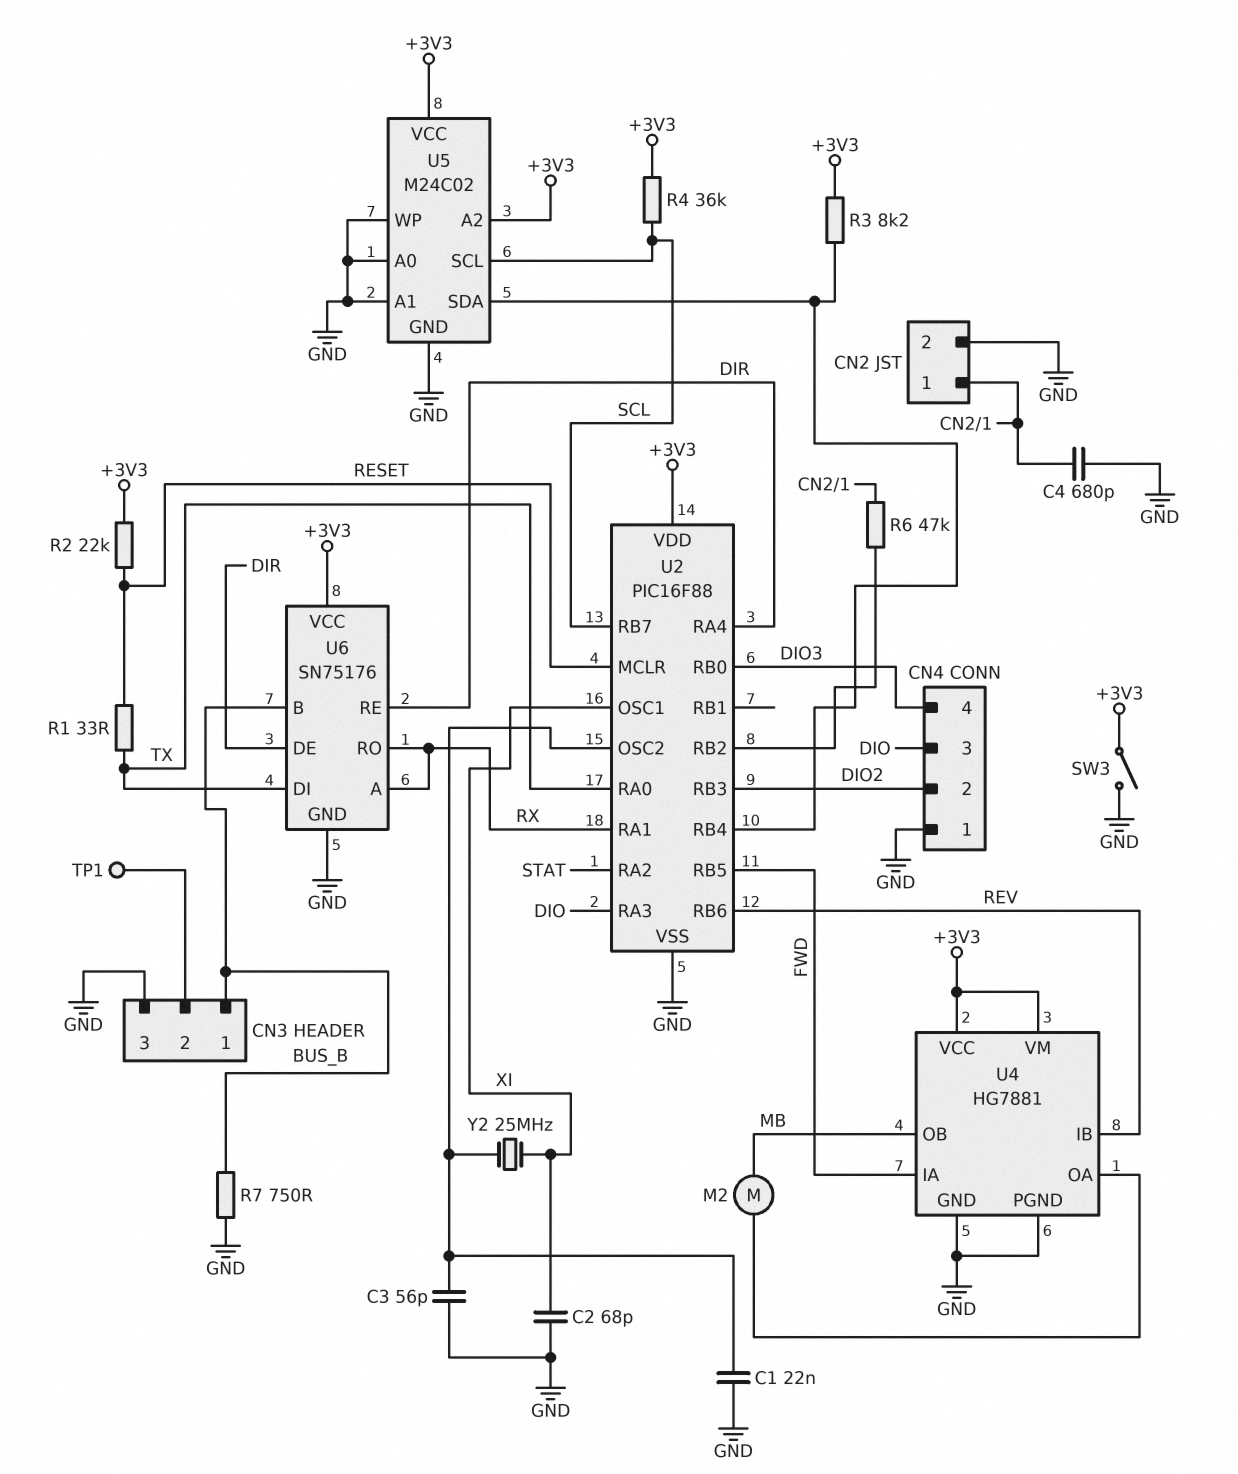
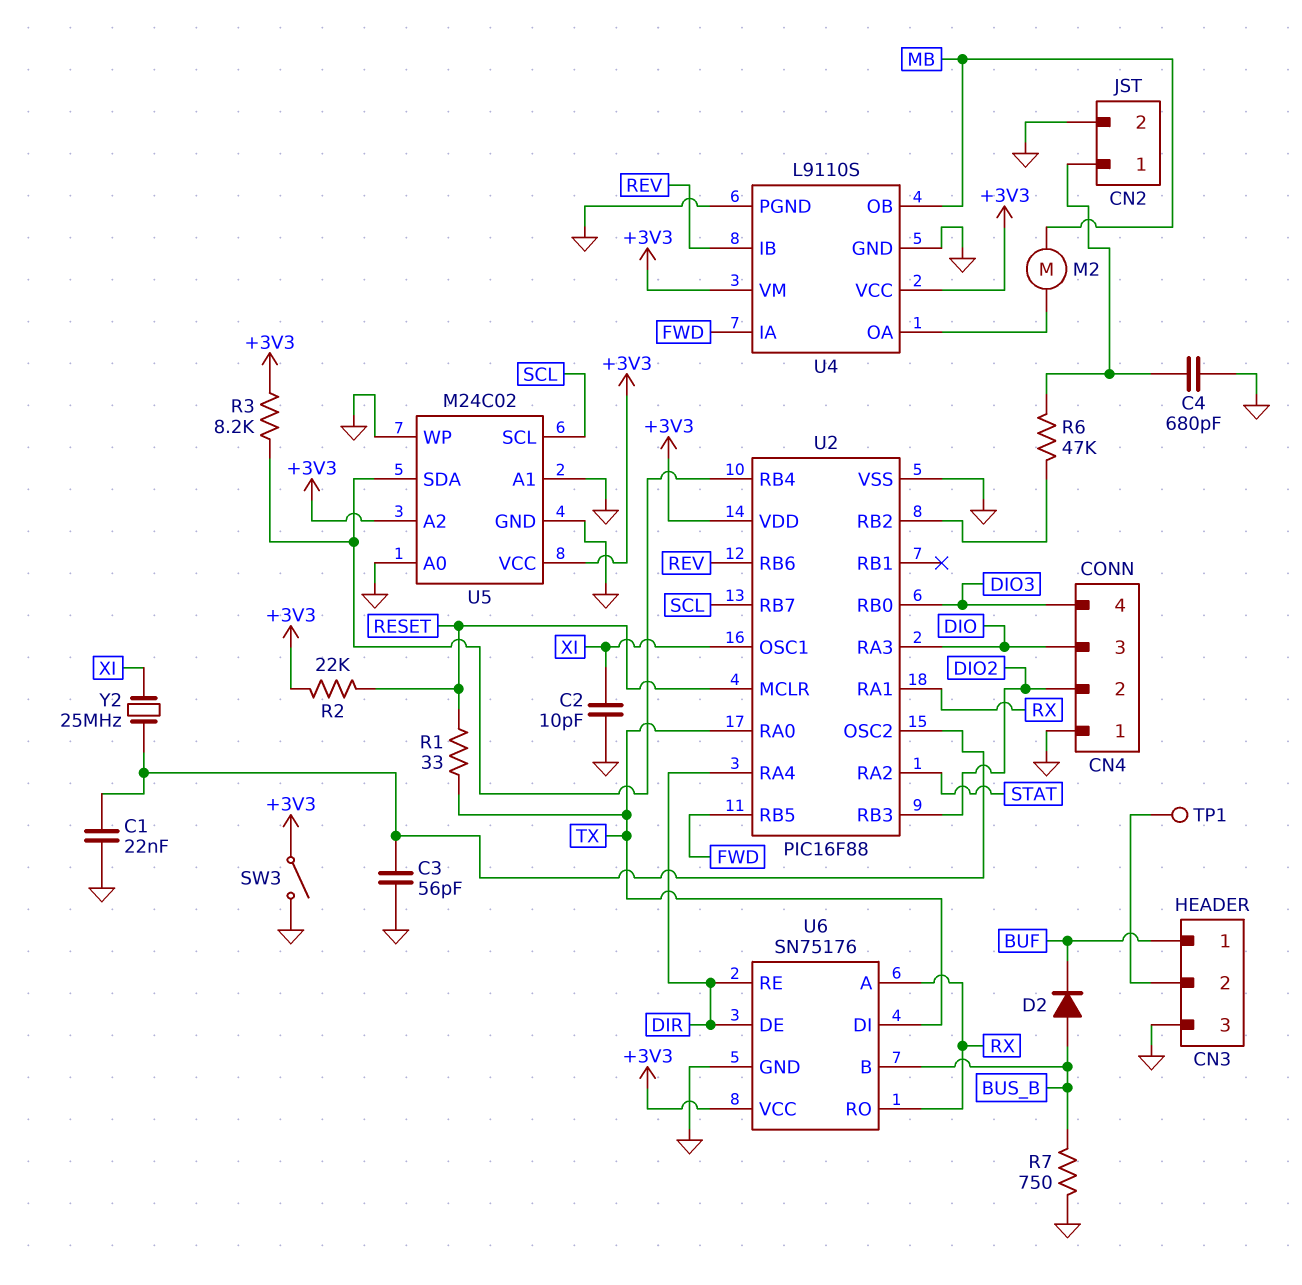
C2: 68pF (GND, XI) -> 10pF (GND, XI)
CN3 pin 1: BUS_B -> BUF
D2: none -> diode (A BUS_B, K BUF)
R4: 36k (+3V3, SCL) -> none
U4: HG7881 -> L9110S

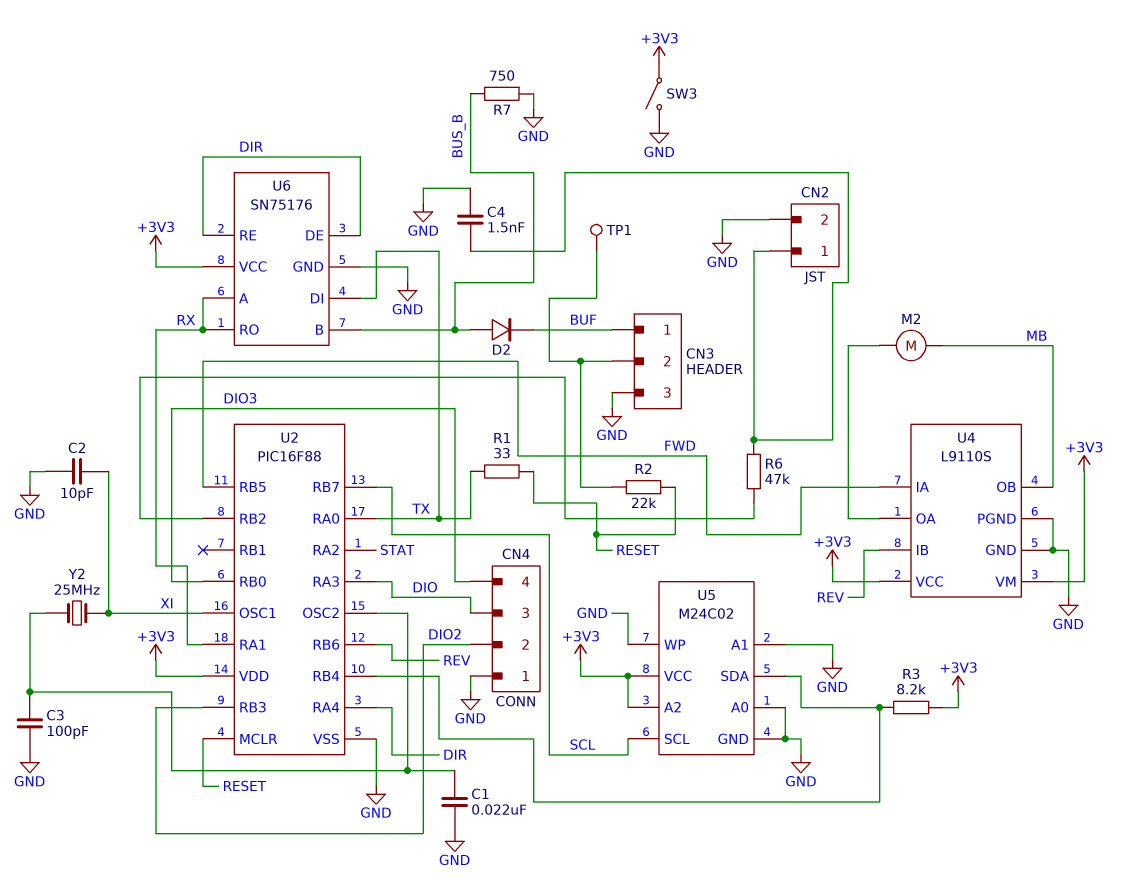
C3: 56pF (GND, U2/OSC2) -> 100pF (GND, U2/OSC2)
C4: 680pF (CN2/1, GND) -> 1.5nF (CN2/1, GND)
R2: 22k (+3V3, RESET) -> 22k (CN3/2, RESET)

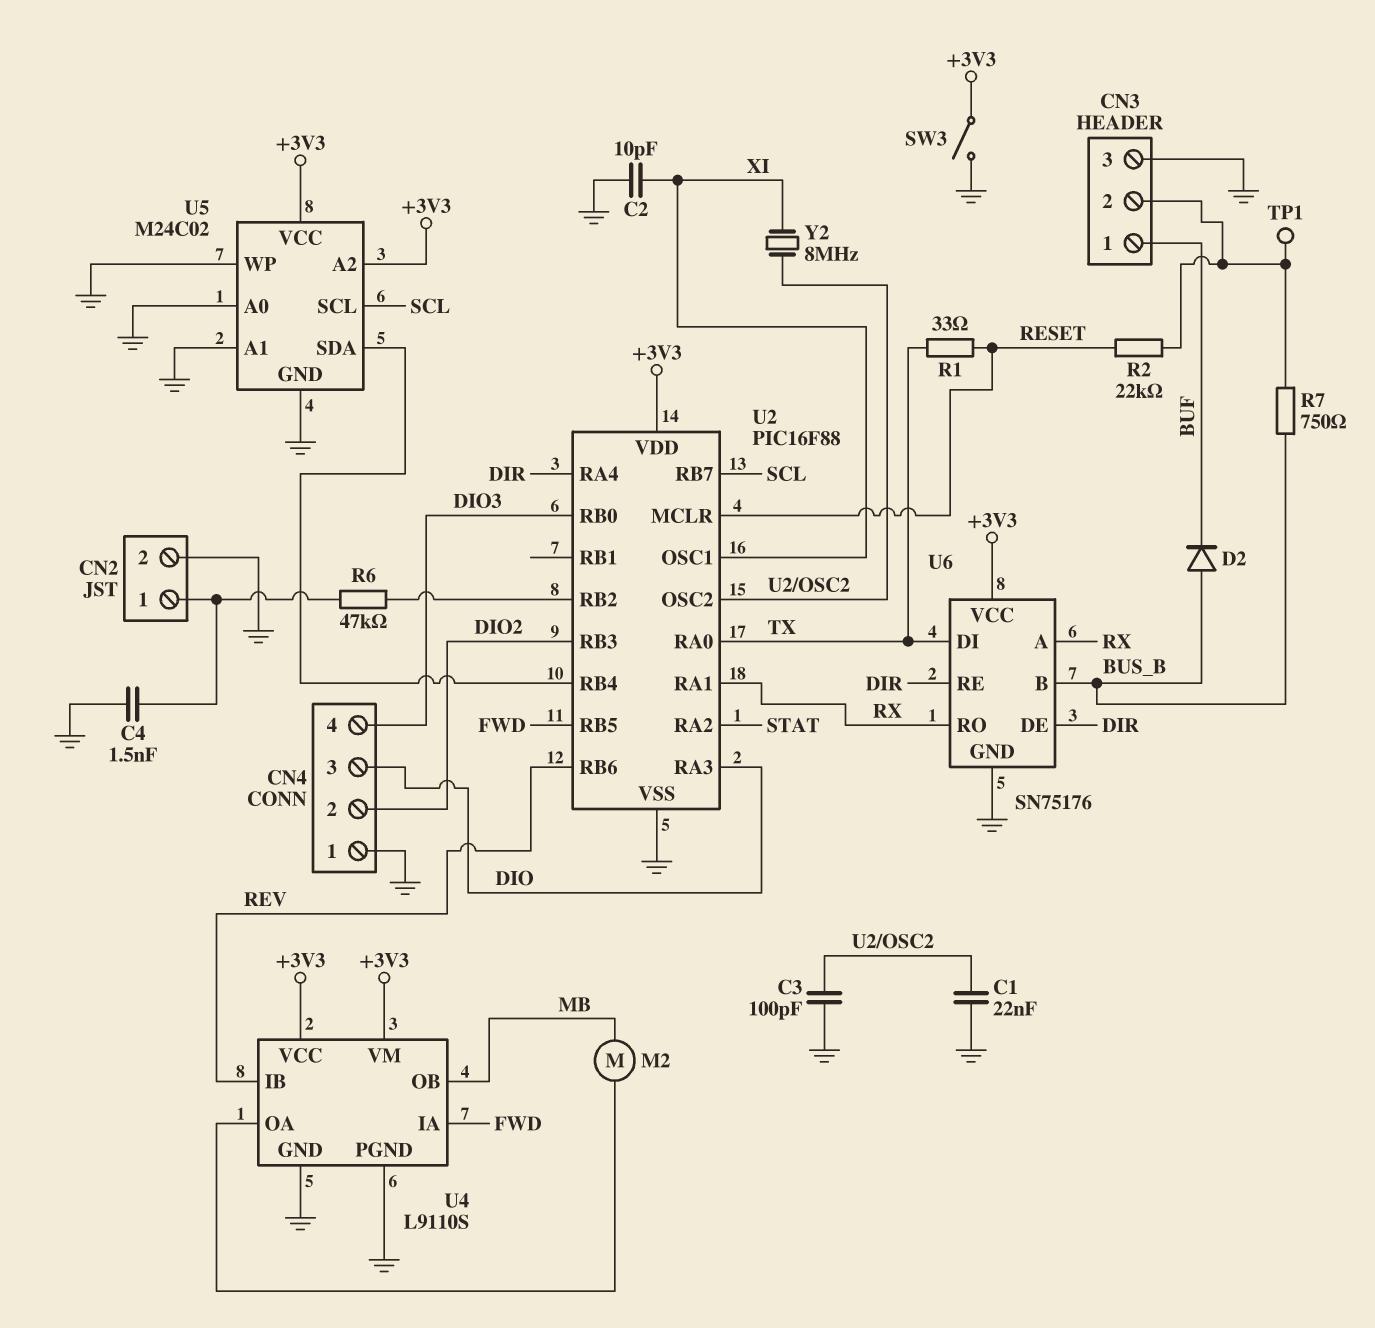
R3: 8.2k (+3V3, U2/RB4) -> none
R7: 750 (BUS_B, GND) -> 750 (BUS_B, CN3/2)
Y2: 25MHz (U2/OSC2, XI) -> 8MHz (U2/OSC2, XI)

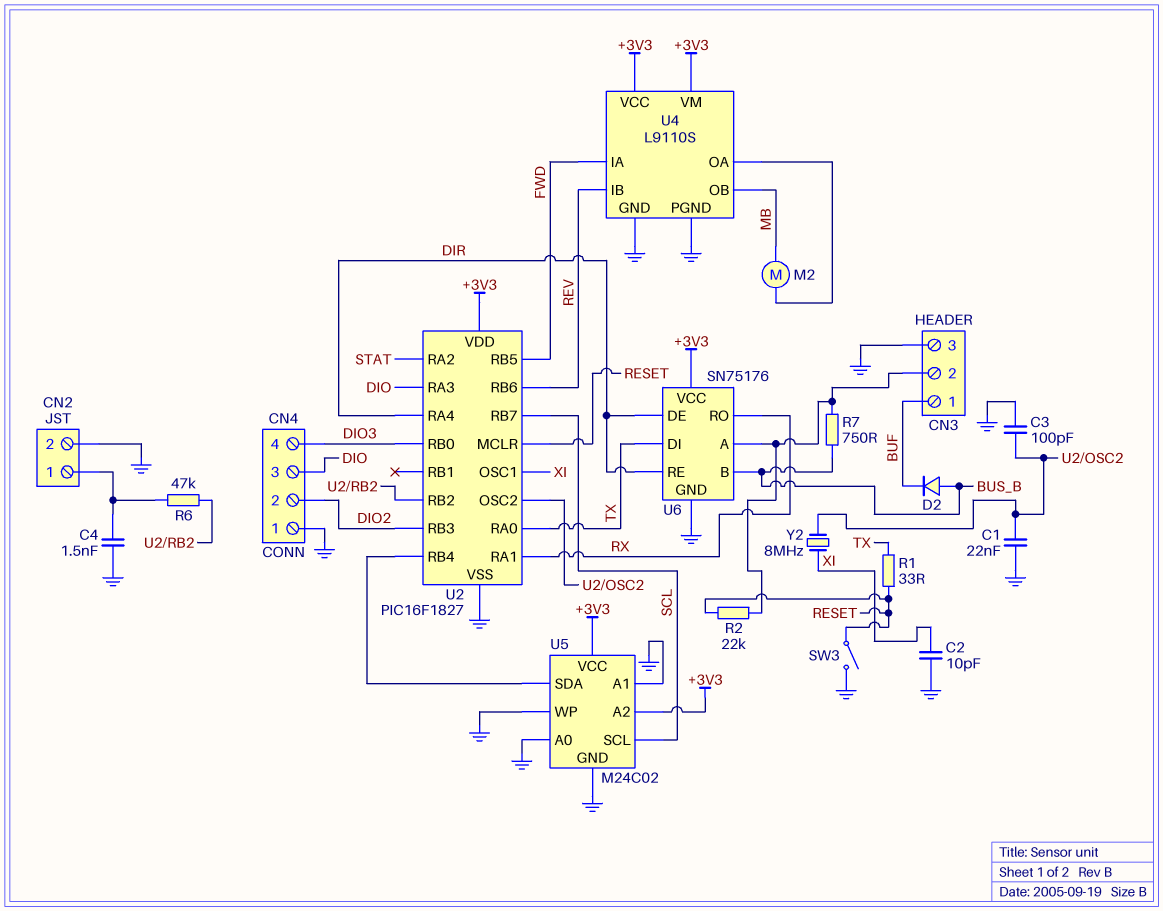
SW3: switch (+3V3, GND) -> switch (GND, RESET)
TP1: test point (CN3/2) -> none
U2: PIC16F88 -> PIC16F1827
U6 pin A: RX -> CN3/2

